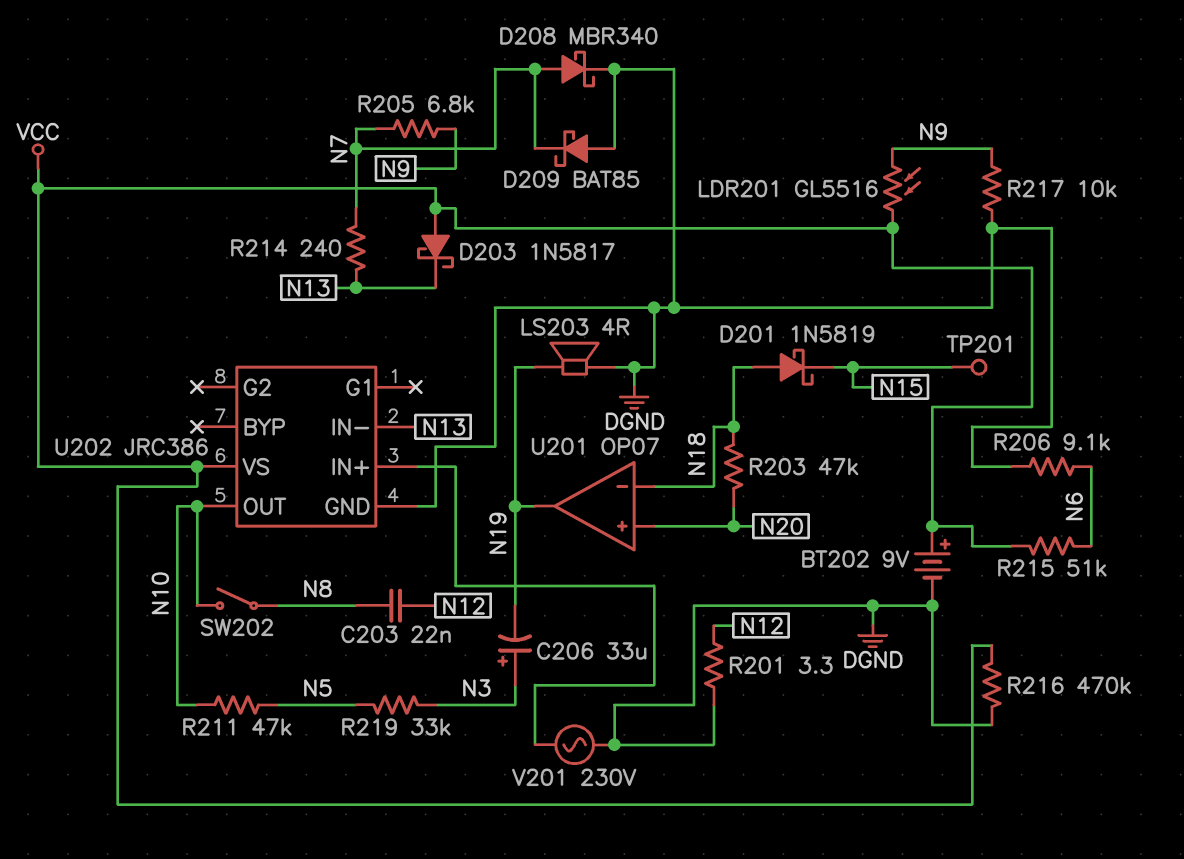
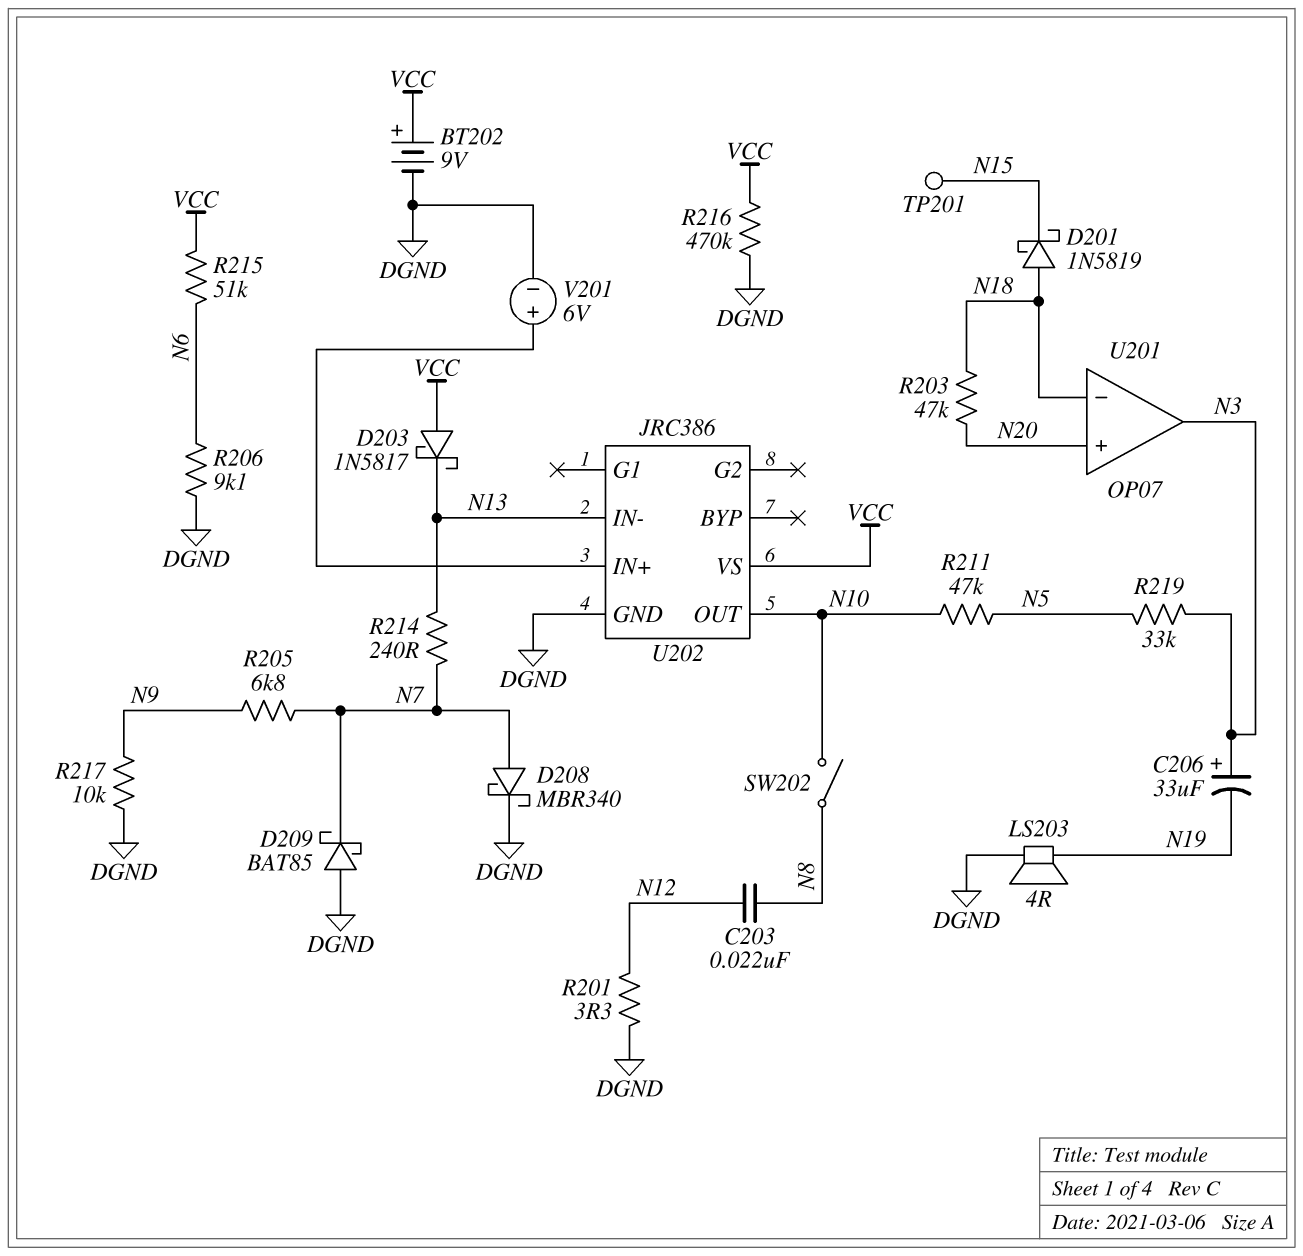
LDR201: GL5516 (N9, VCC) -> none
U201 pin out: N19 -> N3
V201: AC 230V (DGND, U202/IN+) -> 6V (plus U202/IN+, minus DGND)

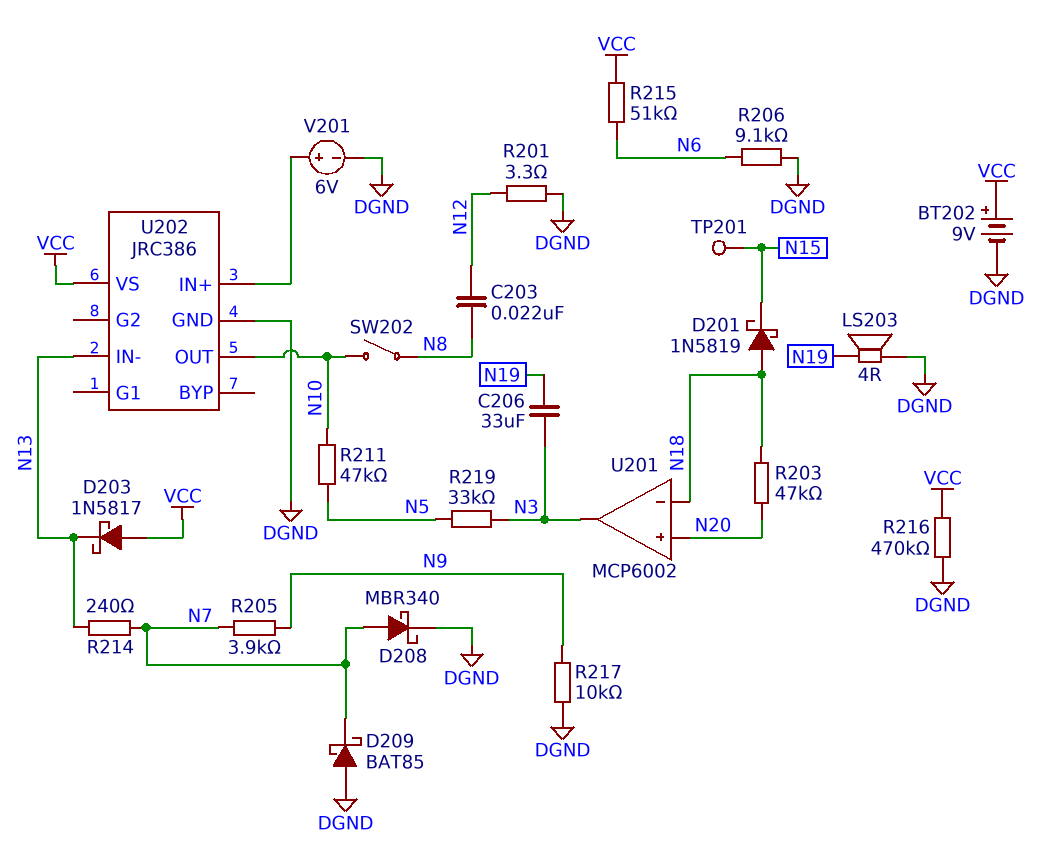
C206: 33uF (plus N3, minus N19) -> 33uF (N3, N19)
R205: 6.8k (N7, N9) -> 3.9k (N7, N9)
U201: OP07 -> MCP6002

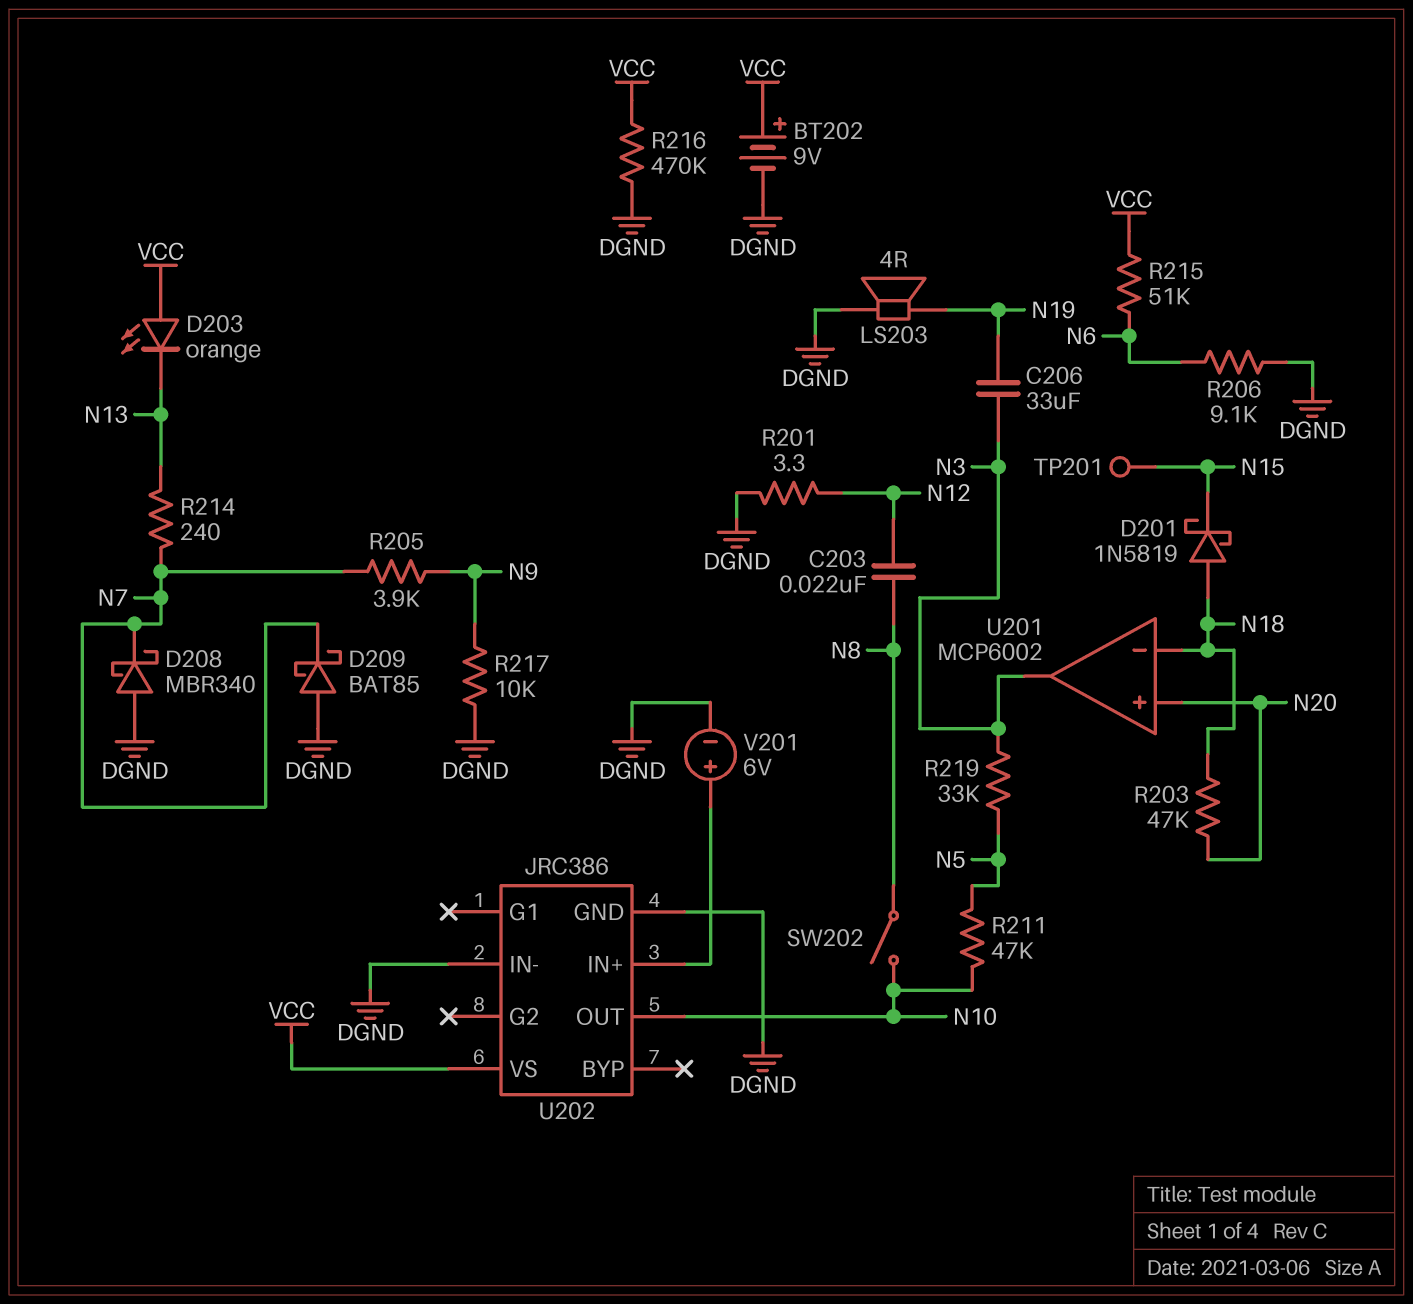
D203: schottky 1N5817 (A VCC, K N13) -> LED orange (A VCC, K N13)
D208: schottky MBR340 (A N7, K DGND) -> schottky MBR340 (A DGND, K N7)
U202 pin IN-: N13 -> DGND

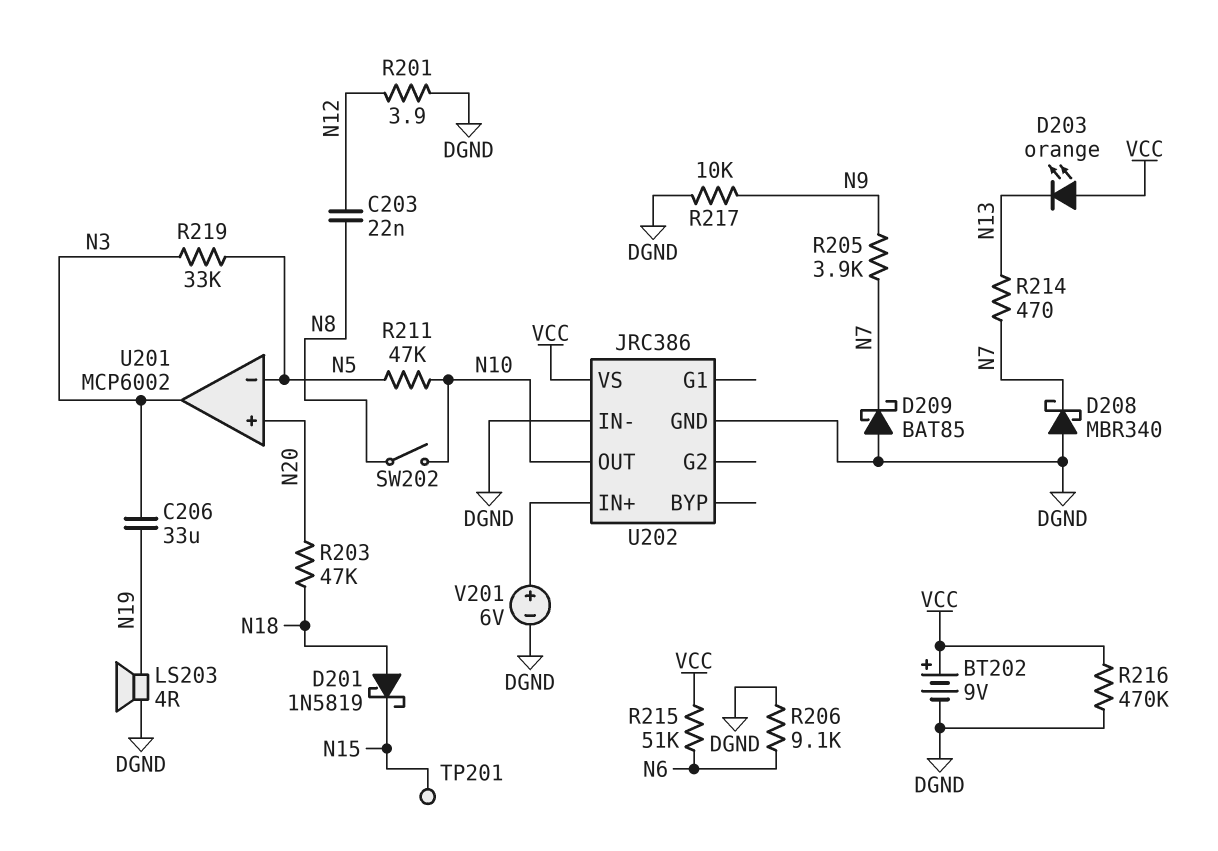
R201: 3.3 (DGND, N12) -> 3.9 (DGND, N12)
R214: 240 (N7, N13) -> 470 (N7, N13)
U201 pin in-: N18 -> N5

